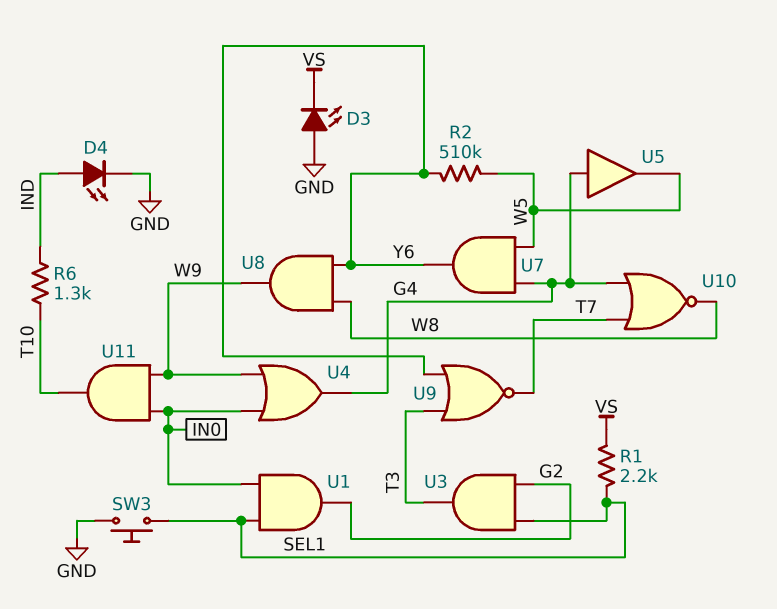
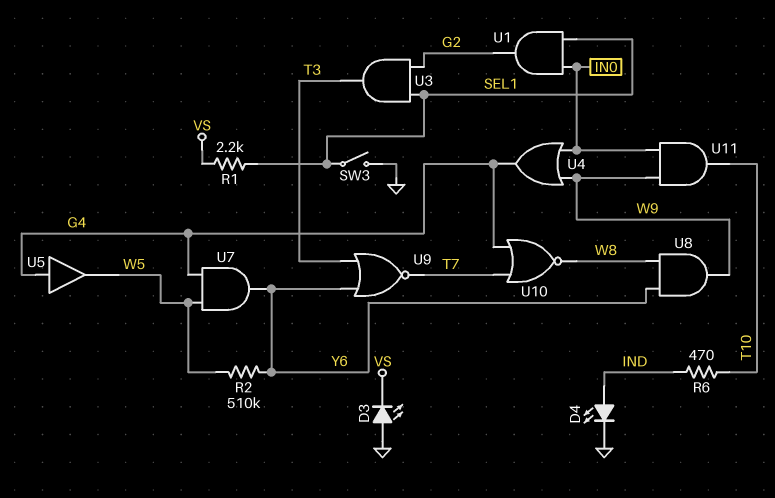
R6: 1.3k (IND, T10) -> 470 (IND, T10)
SW3: button (GND, SEL1) -> switch (GND, SEL1)

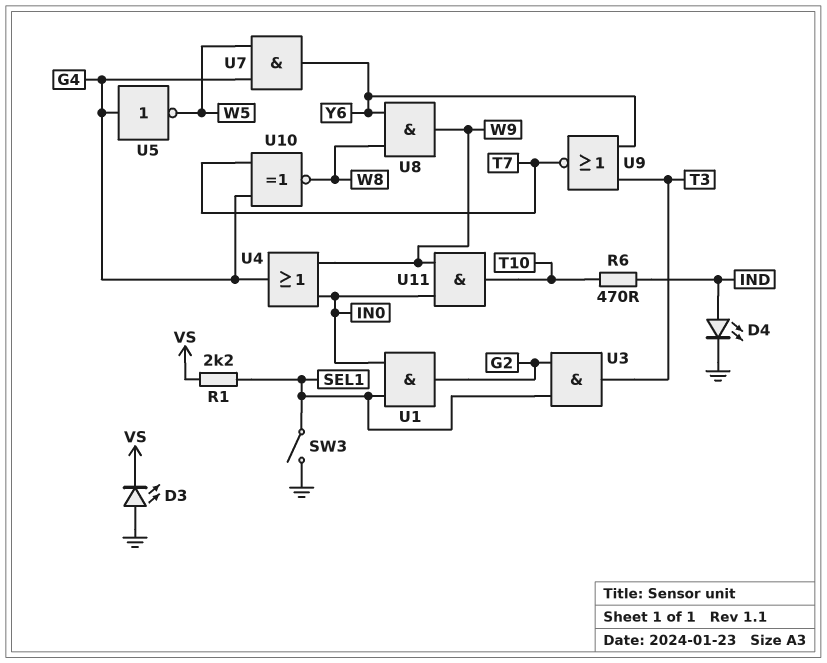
R2: 510k (W5, Y6) -> none
U5: buffer (in G4, out W5) -> NOT (in G4, out W5)
U10: NOR (in G4, in T7, out W8) -> XNOR (in G4, in T7, out W8)

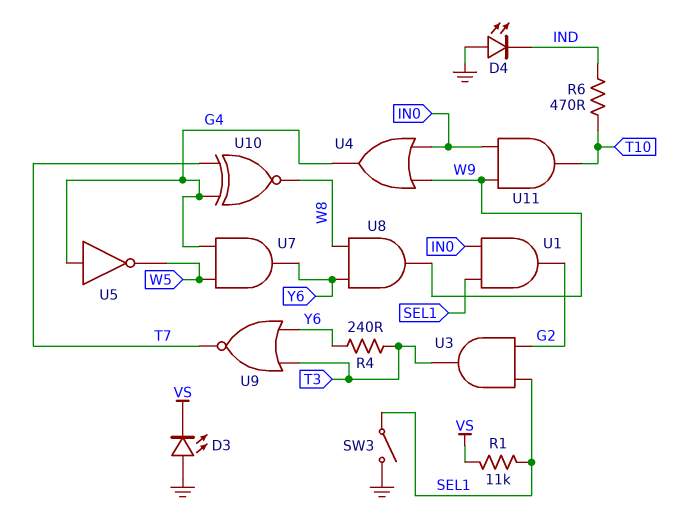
D4: LED (A IND, K GND) -> LED (A GND, K IND)
R1: 2.2k (SEL1, VS) -> 11k (SEL1, VS)
R4: none -> 240 (T3, Y6)

